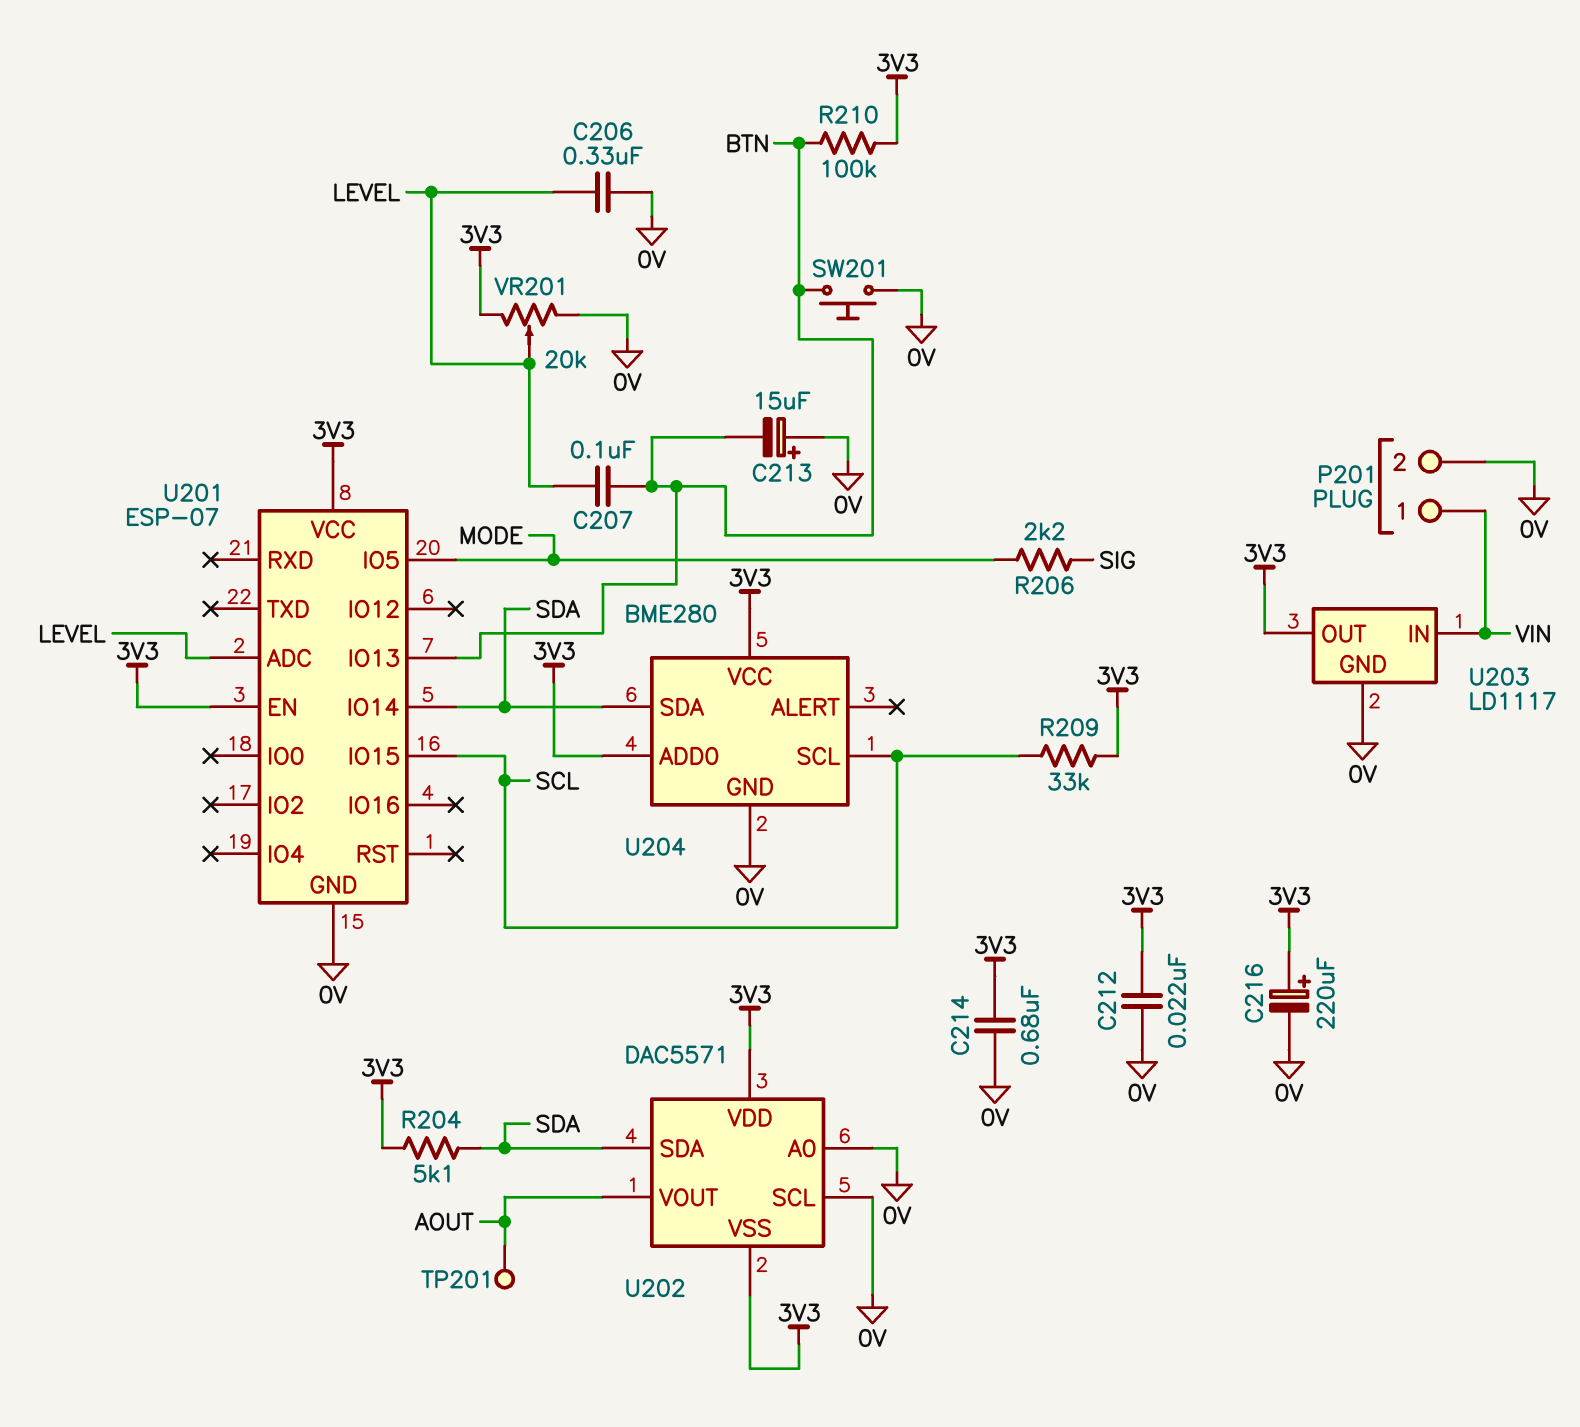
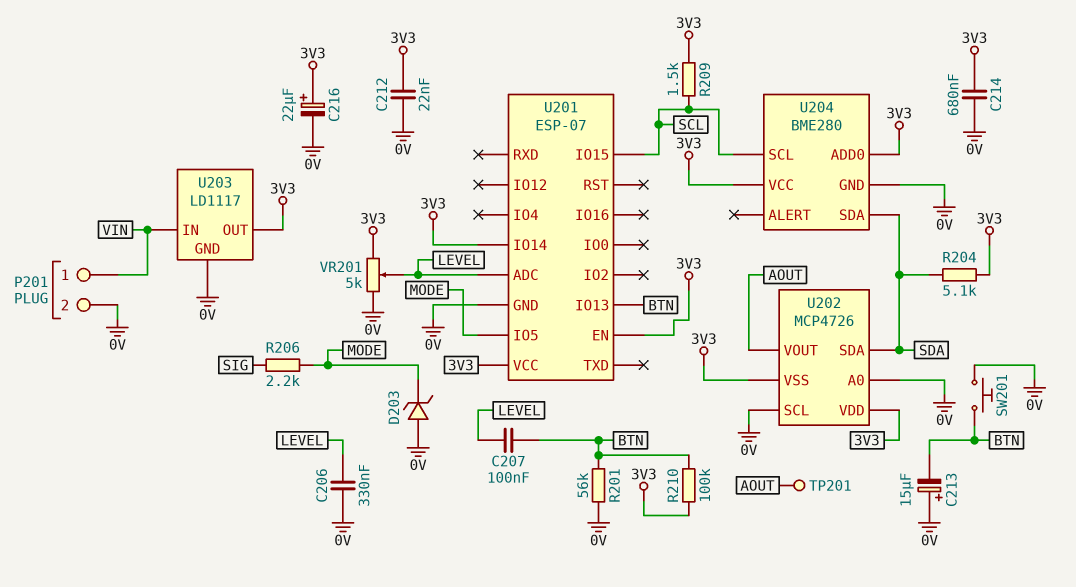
C216: 220uF (plus 3V3, minus 0V) -> 22uF (plus 3V3, minus 0V)
D203: none -> zener (A 0V, K MODE)
R201: none -> 56k (0V, BTN)
R209: 33k (3V3, SCL) -> 1.5k (3V3, SCL)
U201 pin IO14: SDA -> 3V3
U202: DAC5571 -> MCP4726
VR201: 20k (0V, 3V3, wiper LEVEL) -> 5k (0V, 3V3, wiper LEVEL)

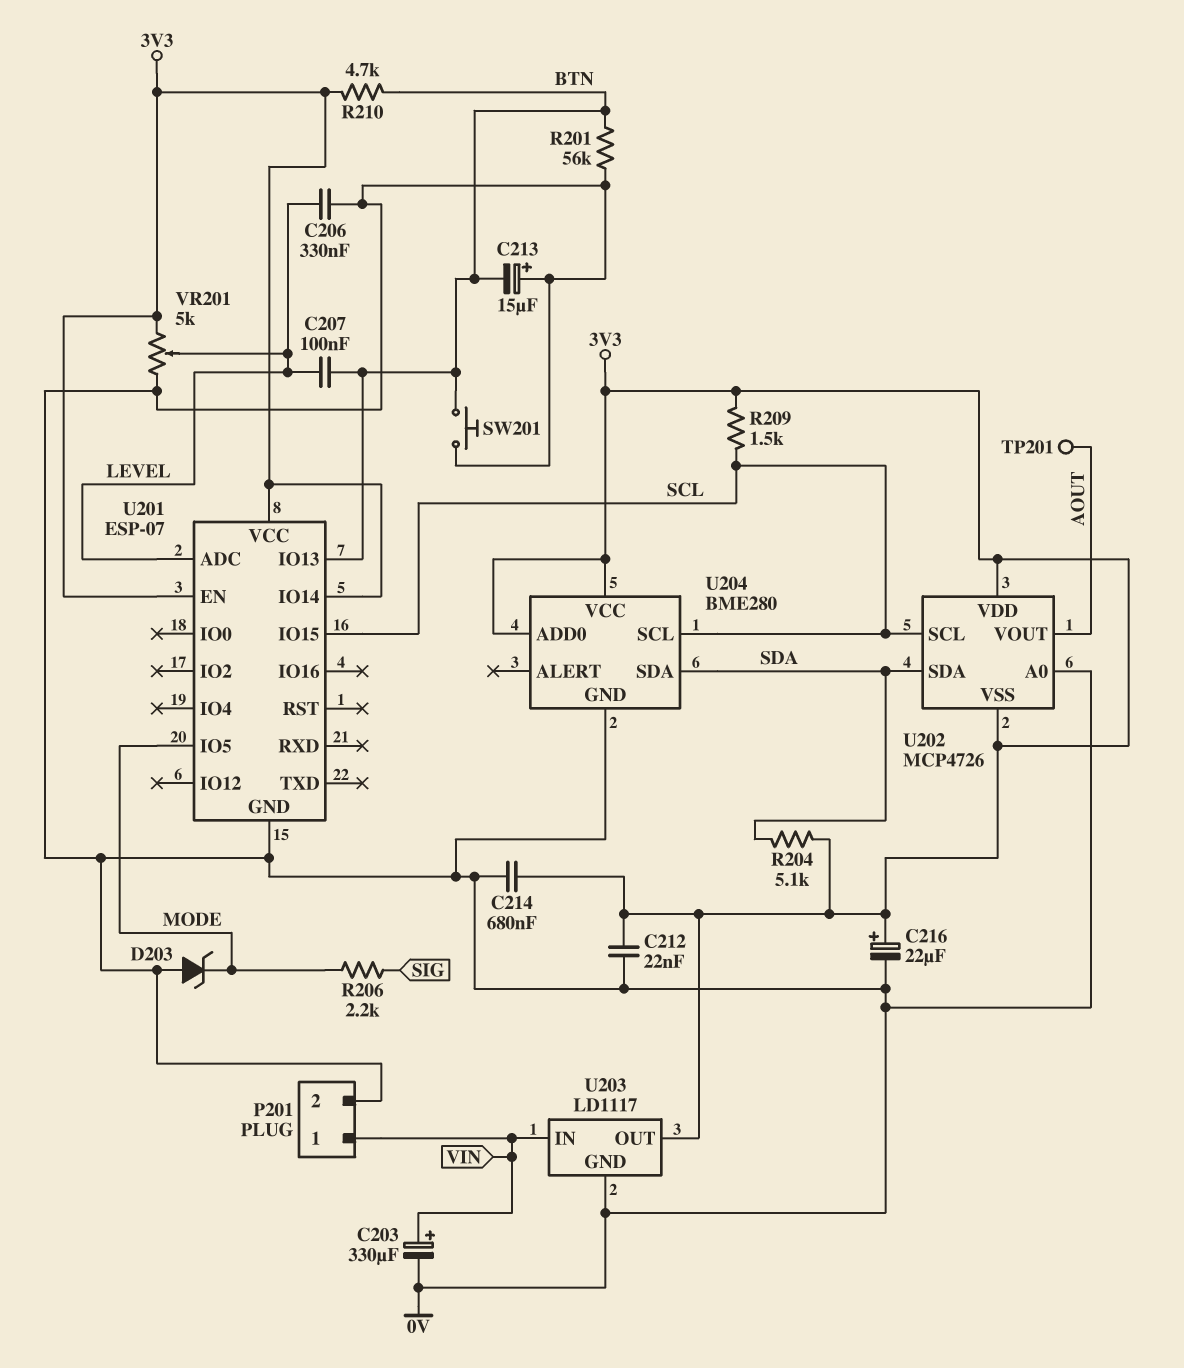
C203: none -> 330uF (plus VIN, minus 0V)
R210: 100k (3V3, BTN) -> 4.7k (3V3, BTN)
U202 pin SCL: 0V -> SCL

